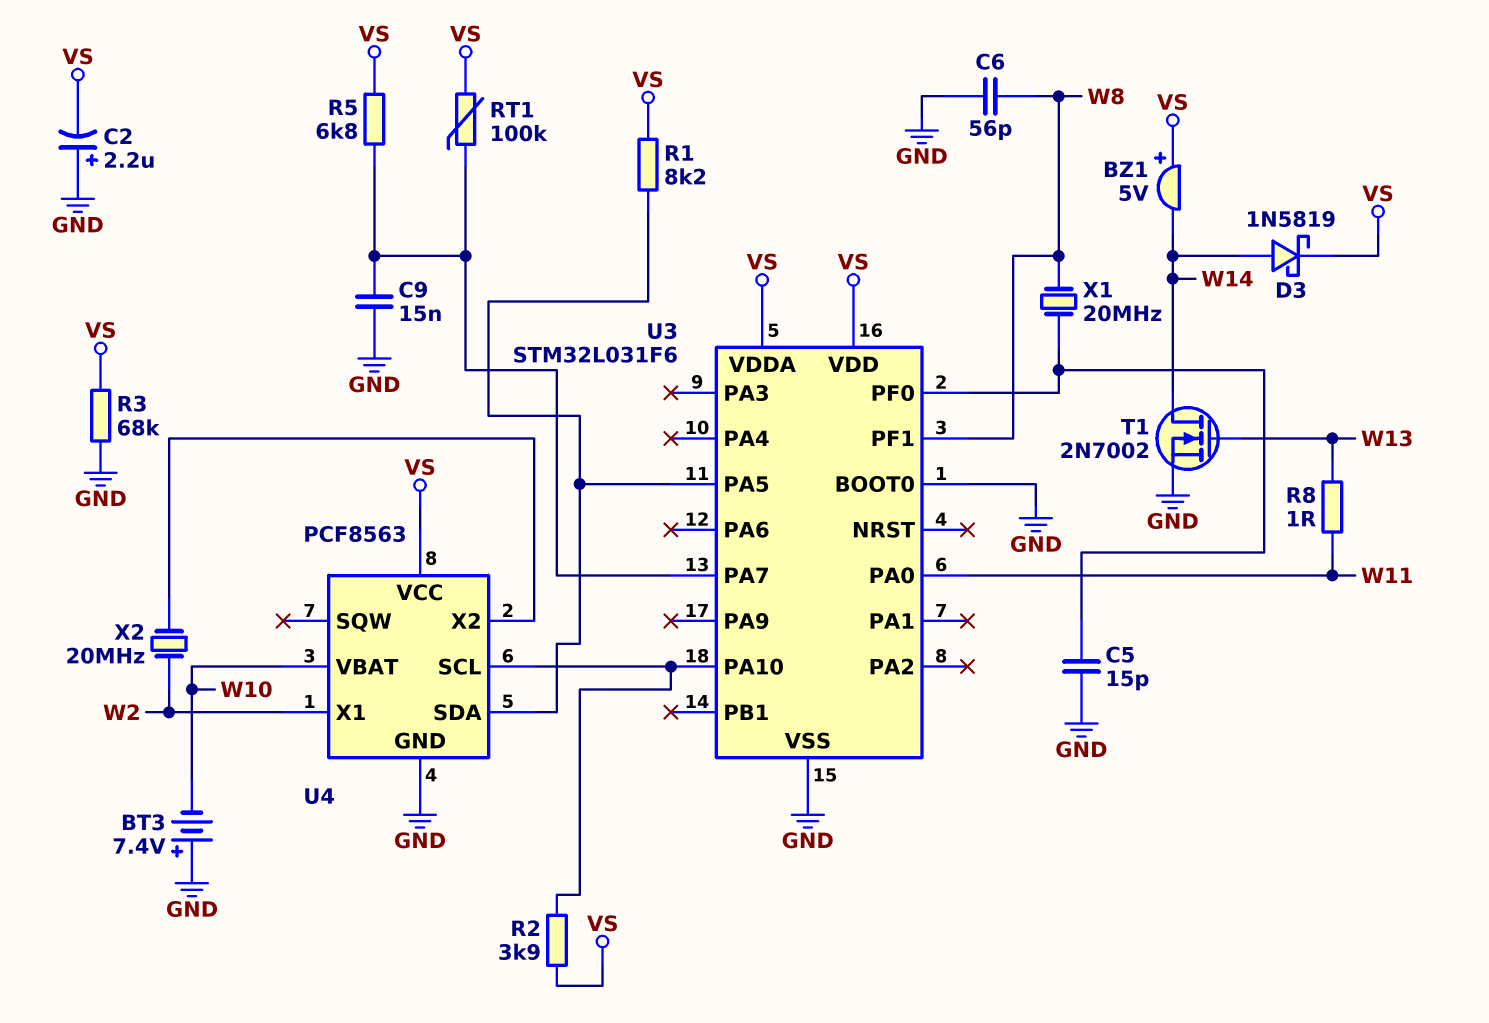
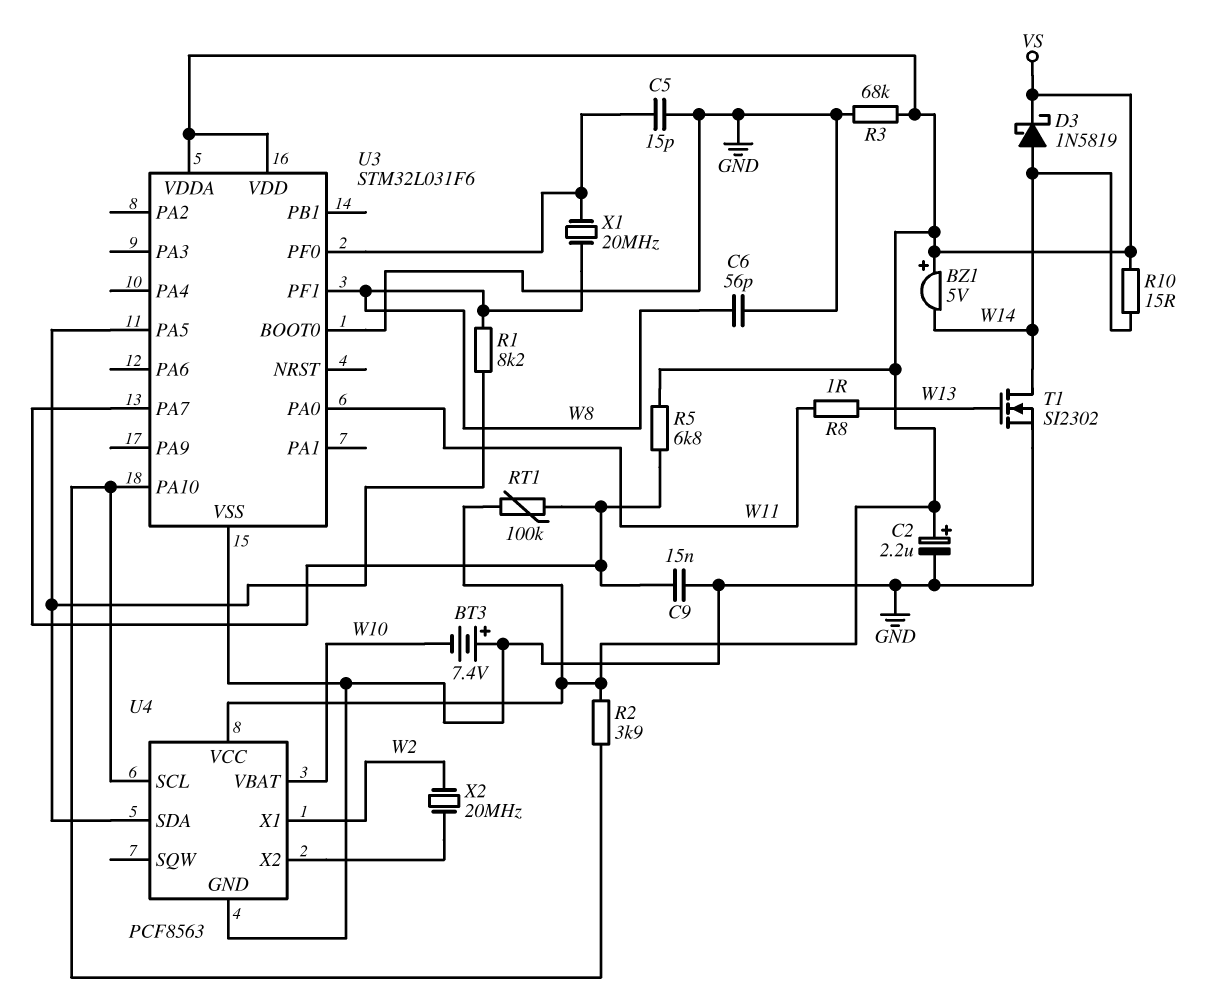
C2: 2.2uF (plus GND, minus VS) -> 2.2uF (plus VS, minus GND)
R1: 8.2k (U3/PA5, VS) -> 8.2k (U3/PA5, W8)
R10: none -> 15 (VS, W14)
T1: NMOS 2N7002 (G W13, D W14, S GND) -> NMOS SI2302 (G W13, D W14, S GND)

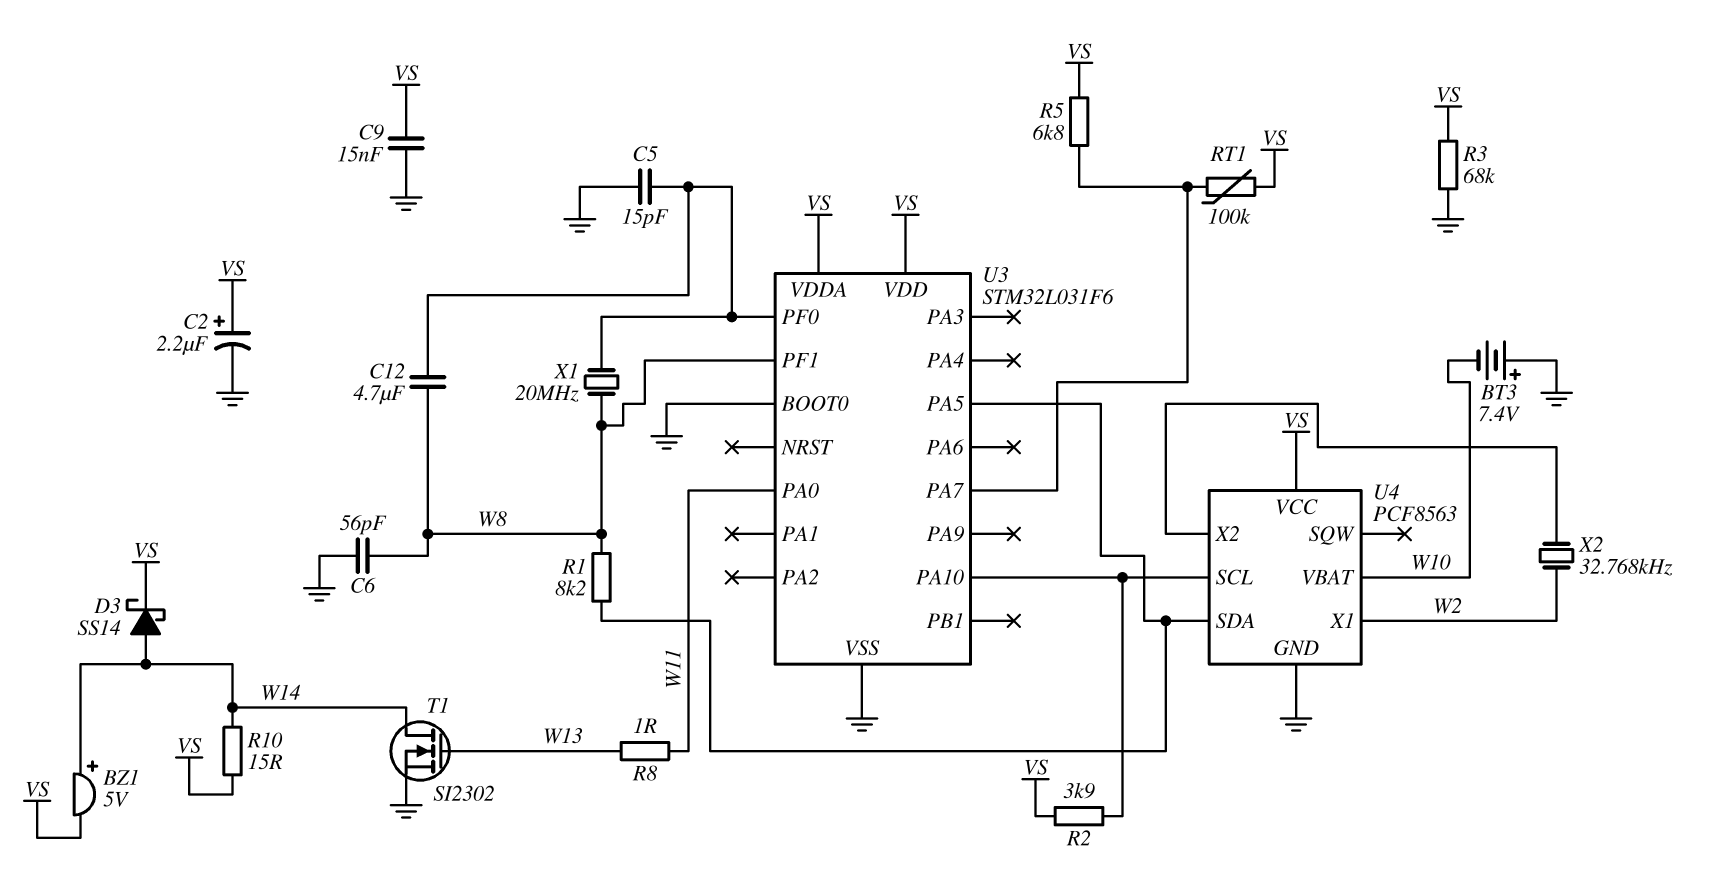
BZ1: buzzer 5V (plus VS, minus W14) -> buzzer 5V (plus W14, minus VS)
C9: 15nF (GND, U3/PA7) -> 15nF (GND, VS)
C12: none -> 4.7uF (U3/PF0, W8)
D3: schottky 1N5819 (A W14, K VS) -> schottky SS14 (A W14, K VS)
X2: 20MHz (U4/X2, W2) -> 32.768kHz (U4/X2, W2)

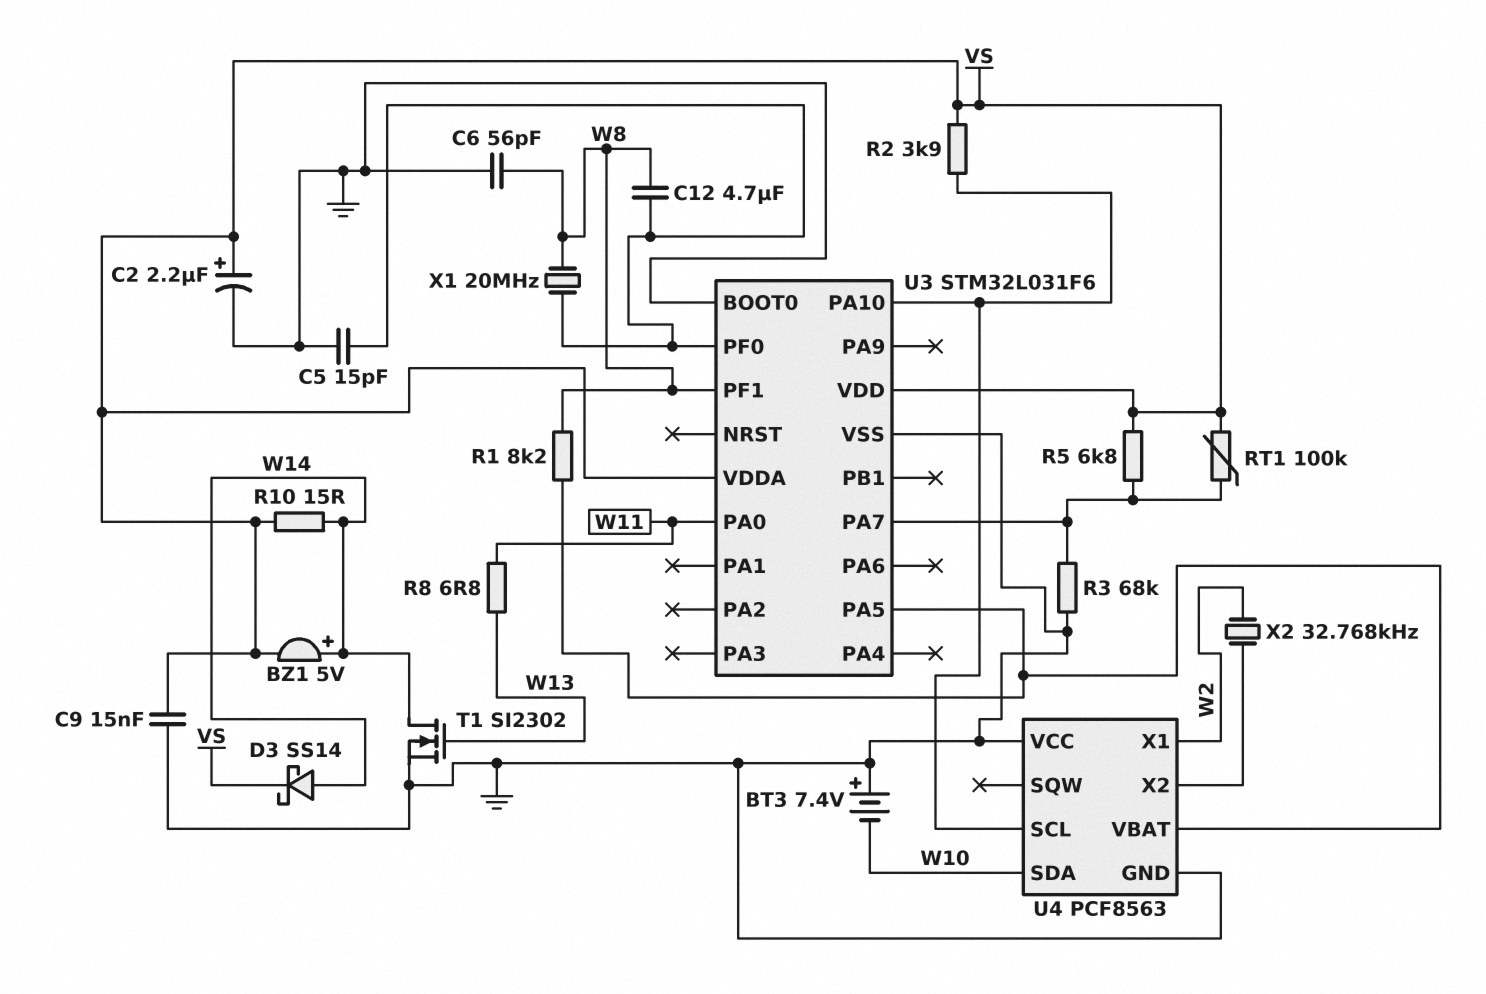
R3: 68k (GND, VS) -> 68k (GND, U3/PA7)
R8: 1 (W11, W13) -> 6.8 (W11, W13)
U4 pin SDA: U3/PA5 -> W10
U4 pin VBAT: W10 -> U3/PA5
U4 pin VCC: VS -> GND

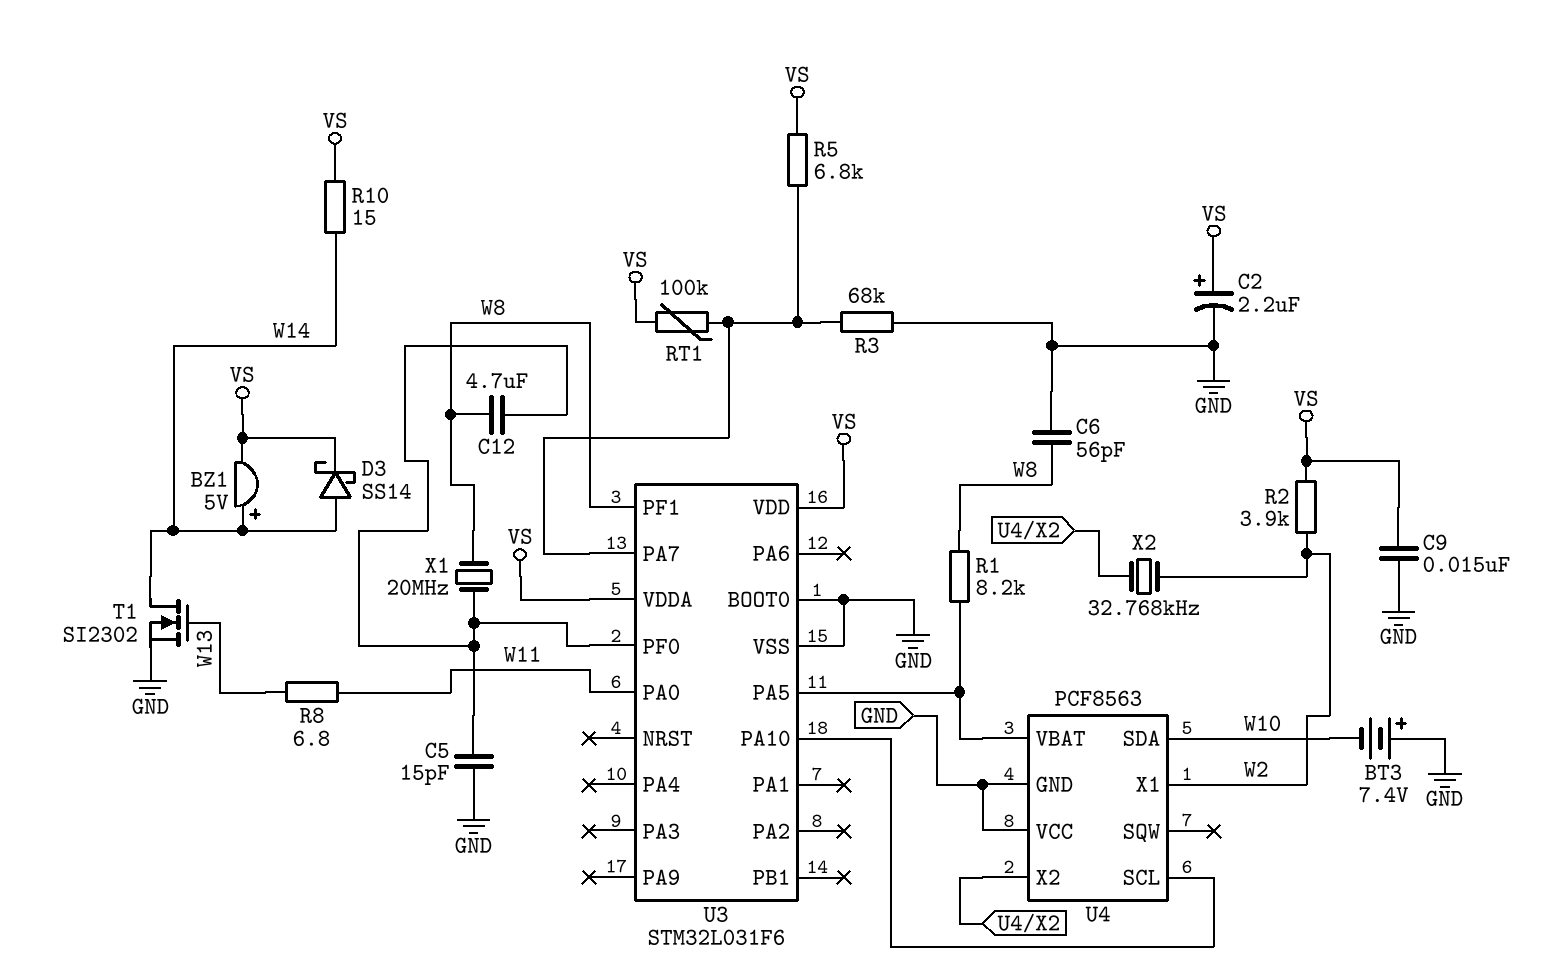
R2: 3.9k (U3/PA10, VS) -> 3.9k (VS, W2)

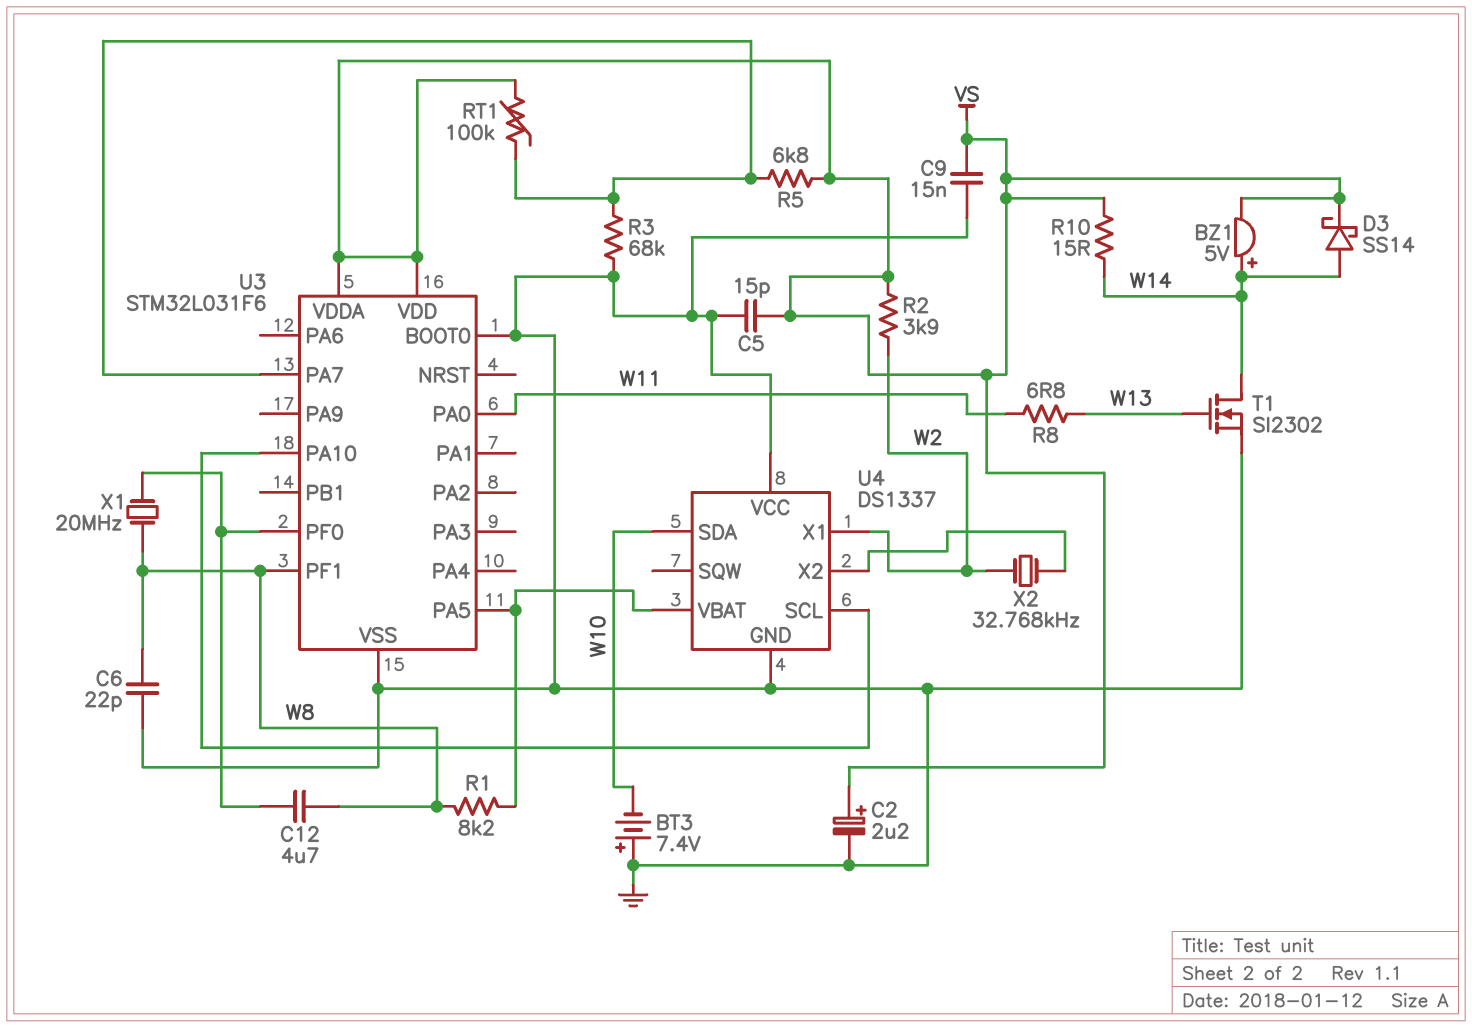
C5: 15pF (GND, U3/PF0) -> 15pF (GND, VS)
C6: 56pF (GND, W8) -> 22pF (GND, W8)
U4: PCF8563 -> DS1337

